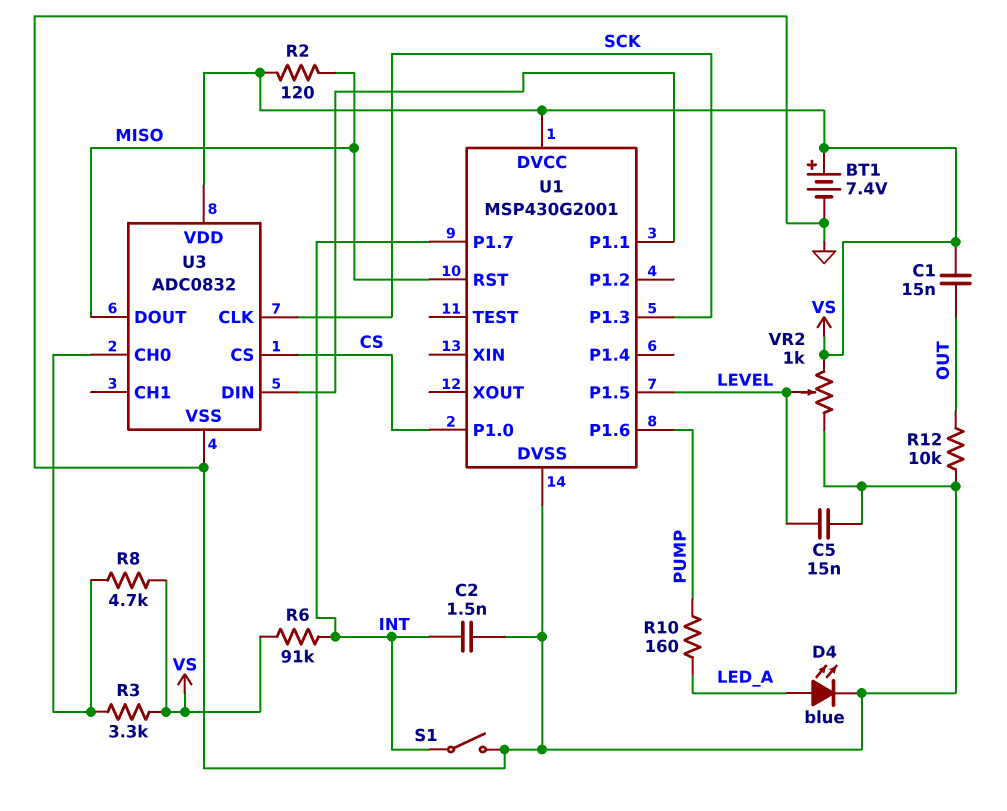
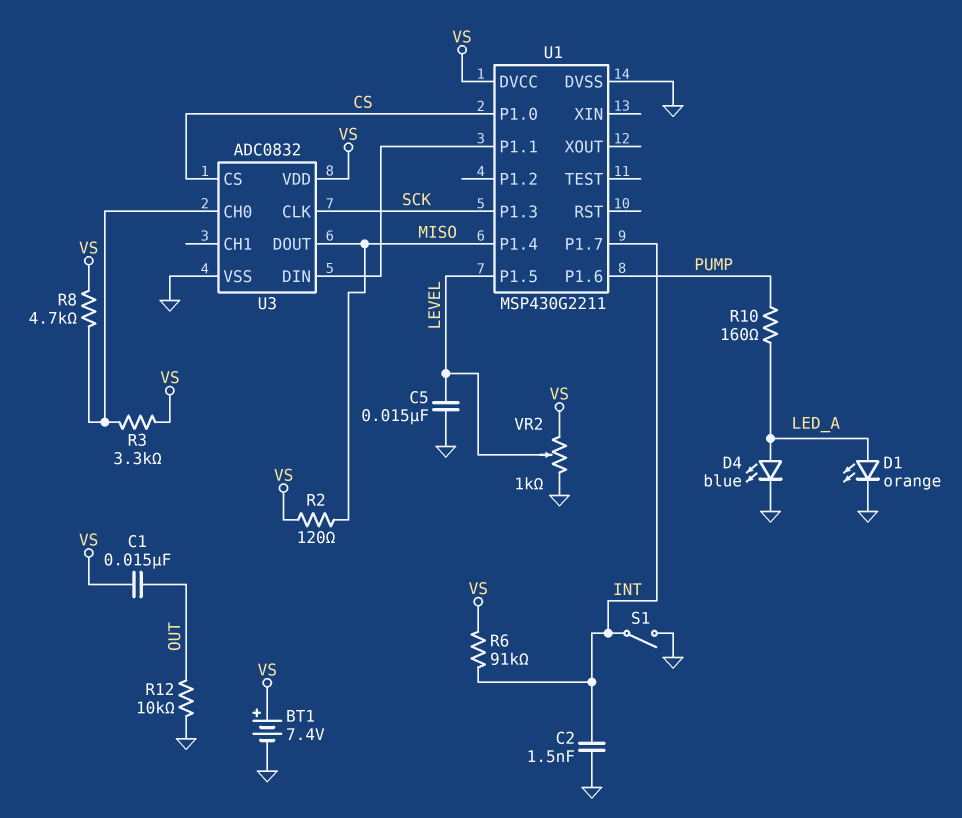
D1: none -> LED orange (A LED_A, K GND)
U1: MSP430G2001 -> MSP430G2211
U1 pin P1.4: none -> MISO
U1 pin RST: MISO -> none

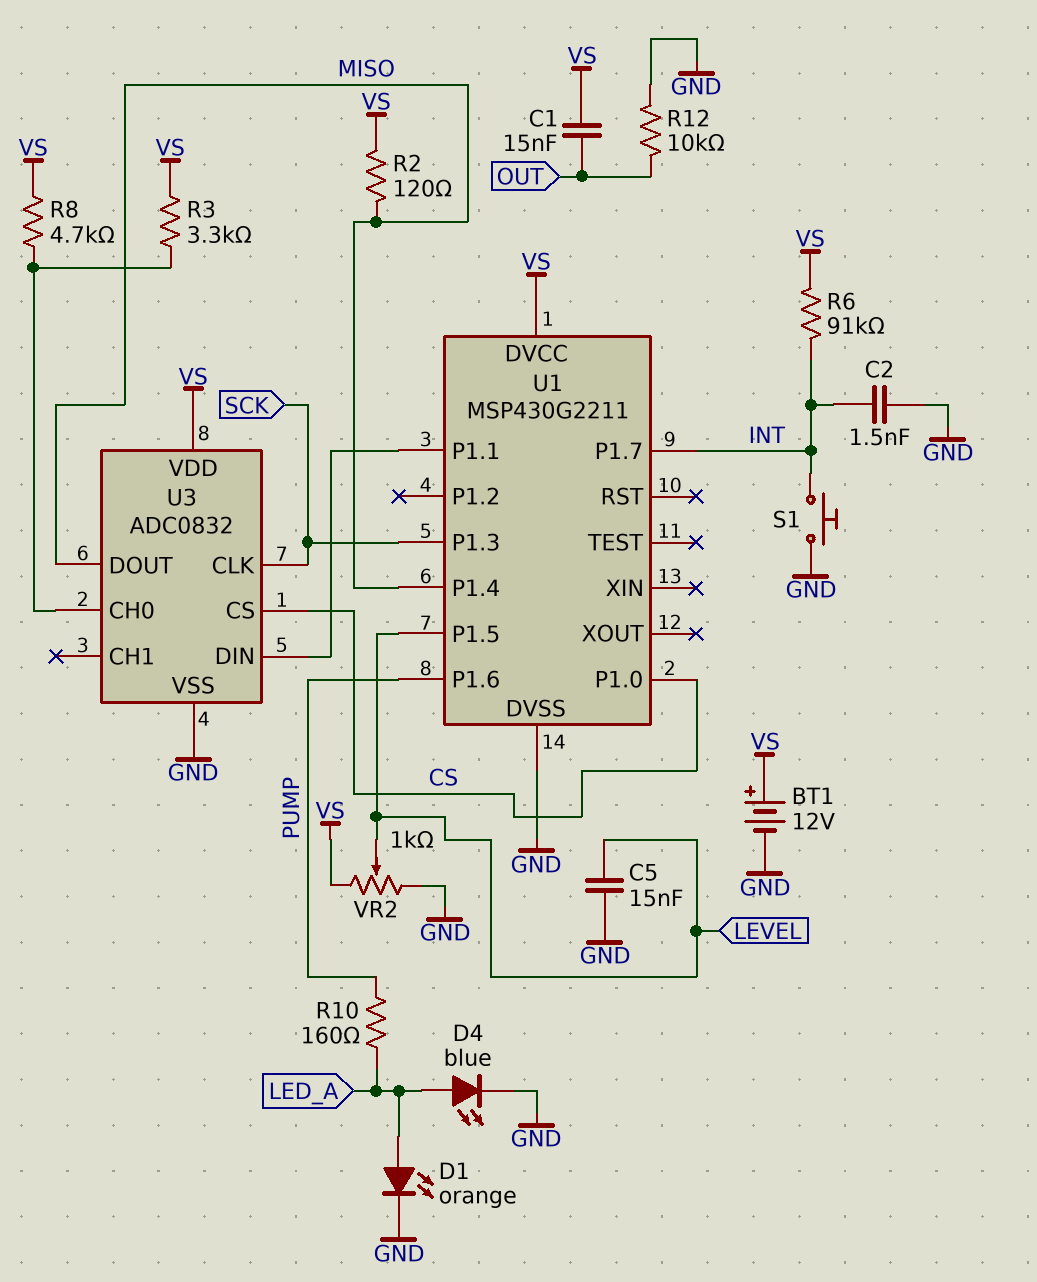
BT1: 7.4V (plus VS, minus GND) -> 12V (plus VS, minus GND)
S1: switch (GND, INT) -> button (GND, INT)

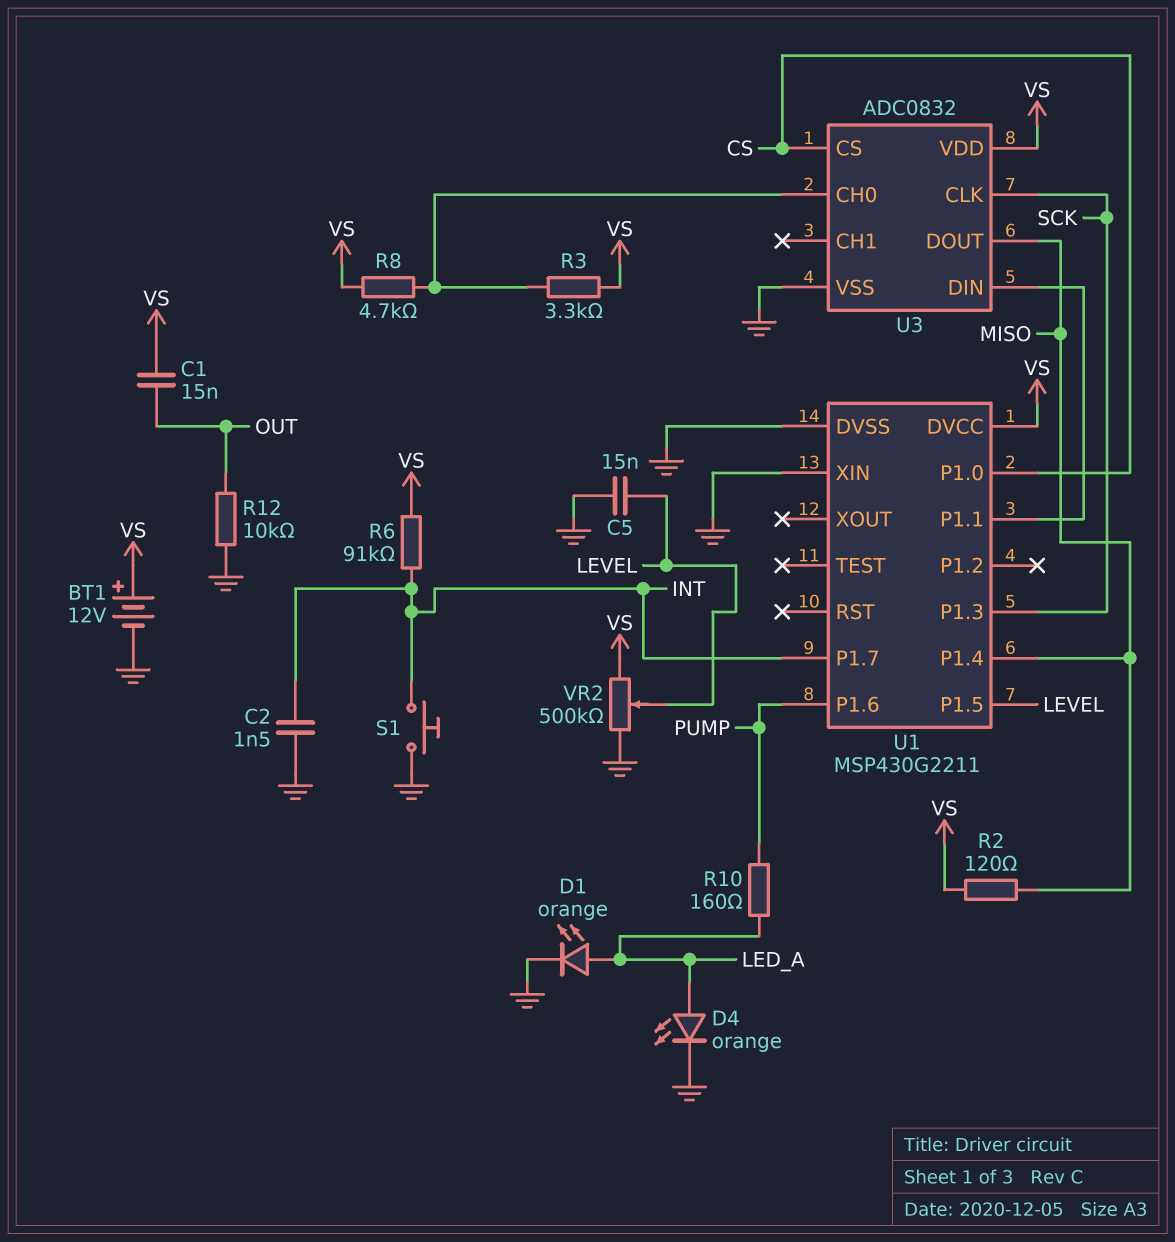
D4: LED blue (A LED_A, K GND) -> LED orange (A LED_A, K GND)
U1 pin XIN: none -> GND
VR2: 1k (GND, VS, wiper LEVEL) -> 500k (GND, VS, wiper LEVEL)

